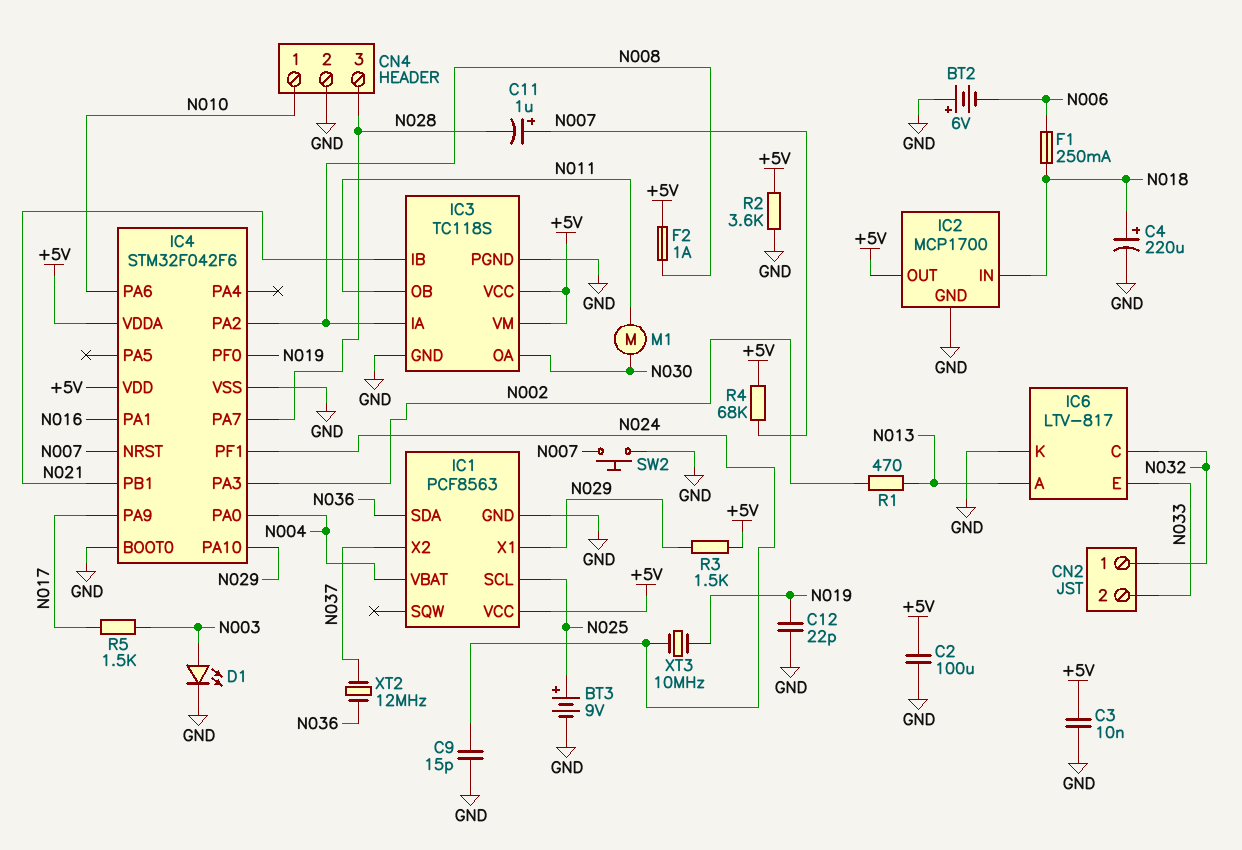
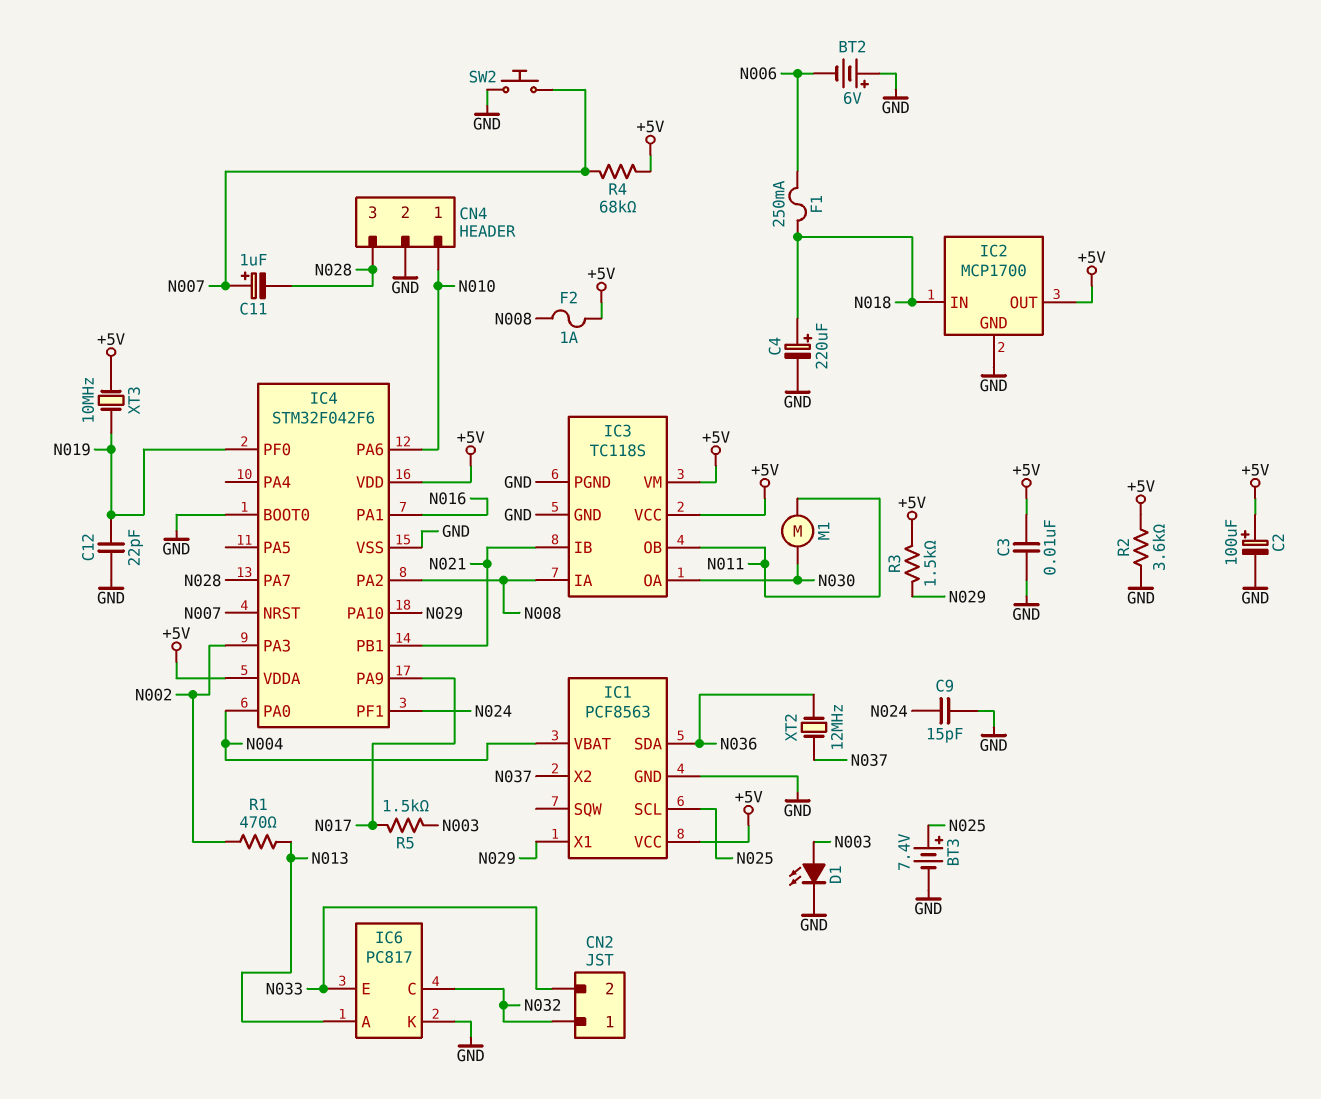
BT3: 9V (plus N025, minus GND) -> 7.4V (plus N025, minus GND)
C2: 100uF (+5V, GND) -> 100uF (plus +5V, minus GND)
IC6: LTV-817 -> PC817
XT3: 10MHz (N019, N024) -> 10MHz (+5V, N019)

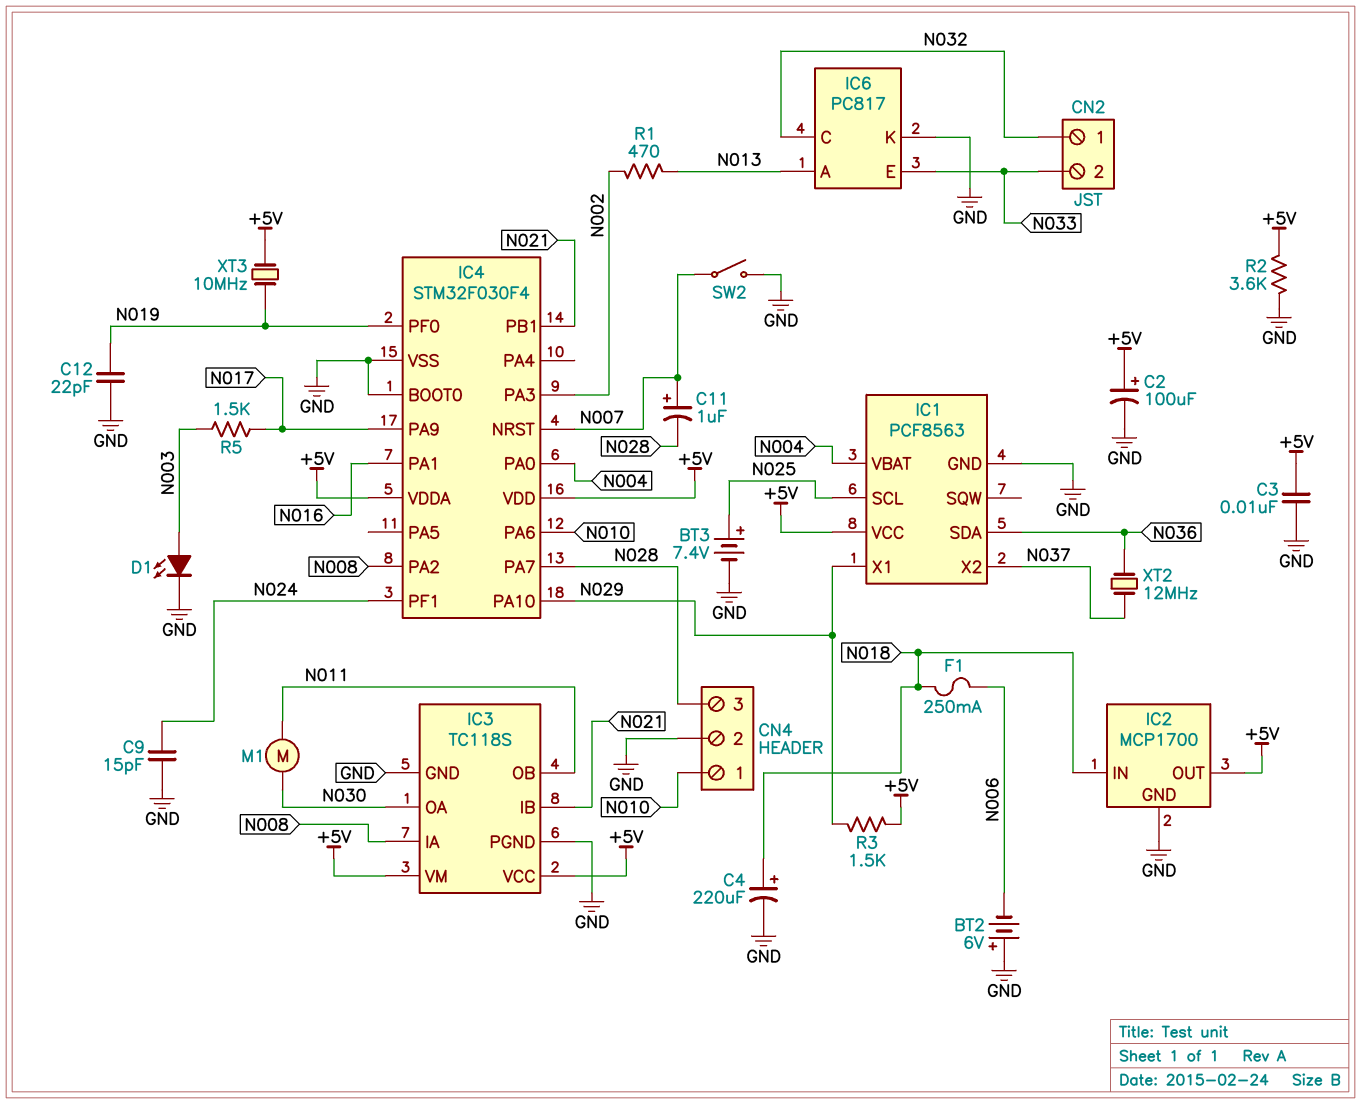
F2: 1A (+5V, N008) -> none
IC4: STM32F042F6 -> STM32F030F4
R4: 68k (+5V, N007) -> none
SW2: button (GND, N007) -> switch (GND, N007)

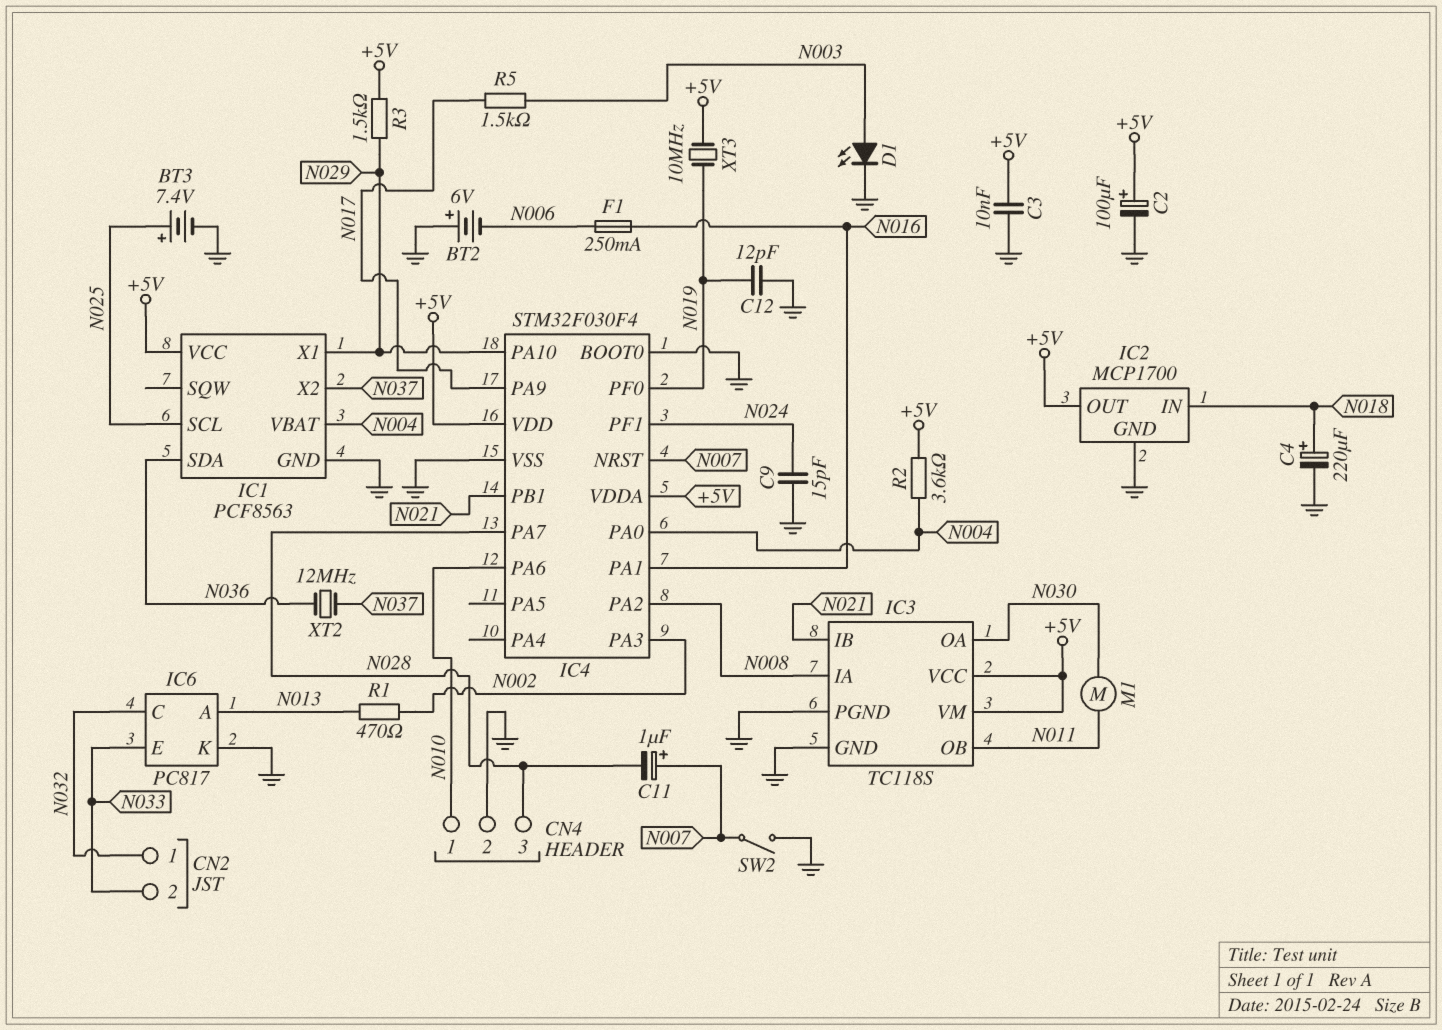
C12: 22pF (GND, N019) -> 12pF (GND, N019)
F1: 250mA (N006, N018) -> 250mA (N006, N016)
R2: 3.6k (+5V, GND) -> 3.6k (+5V, N004)

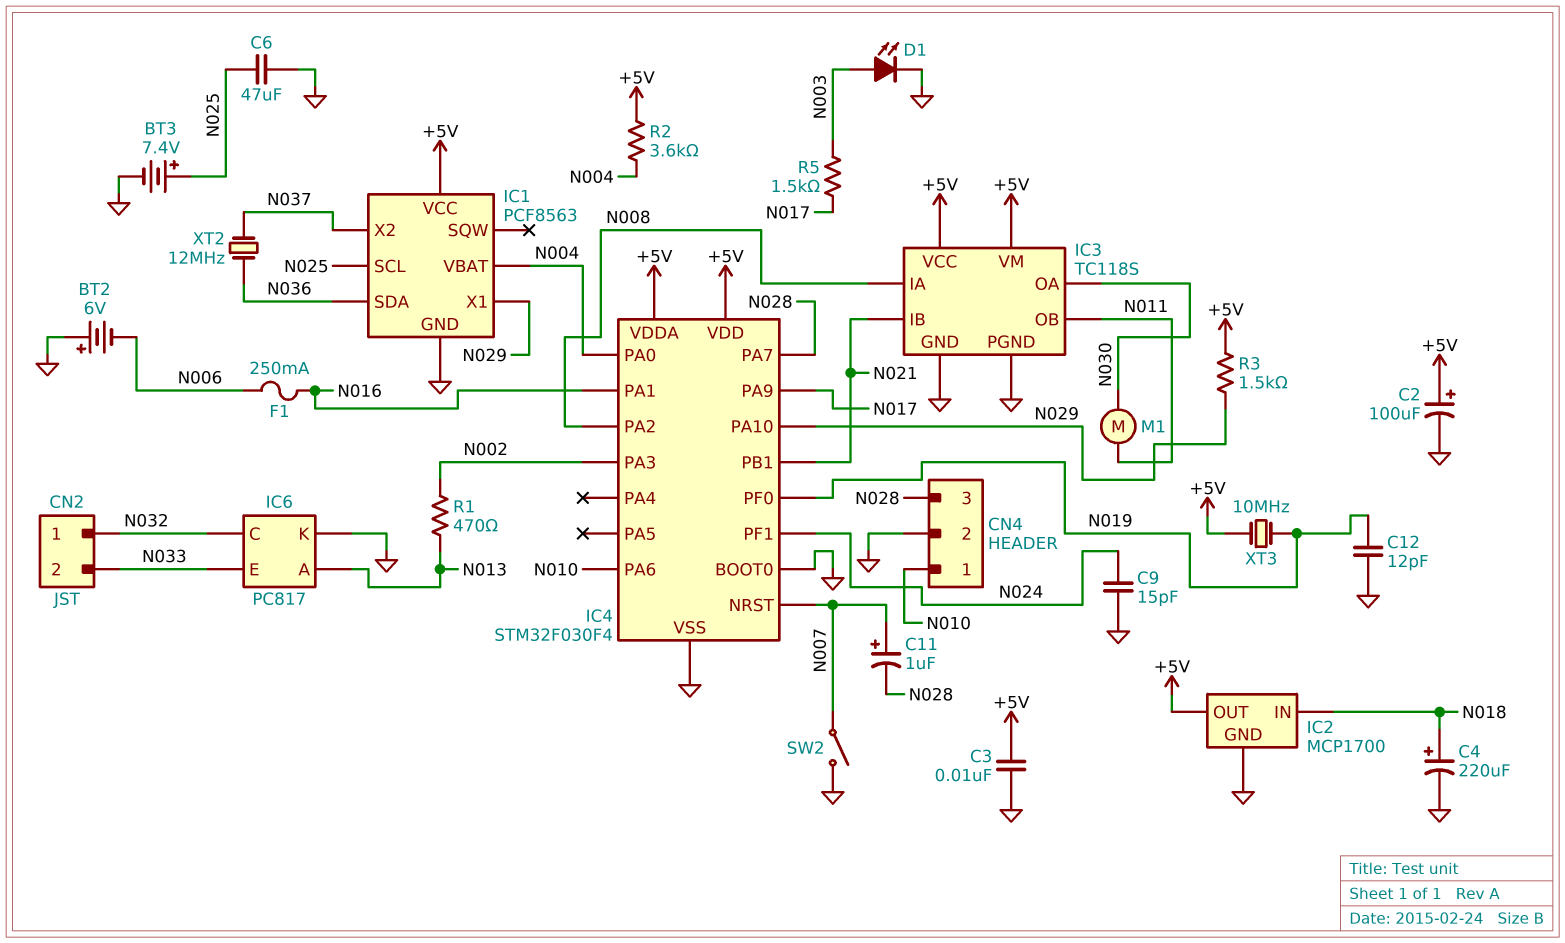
C6: none -> 47uF (GND, N025)

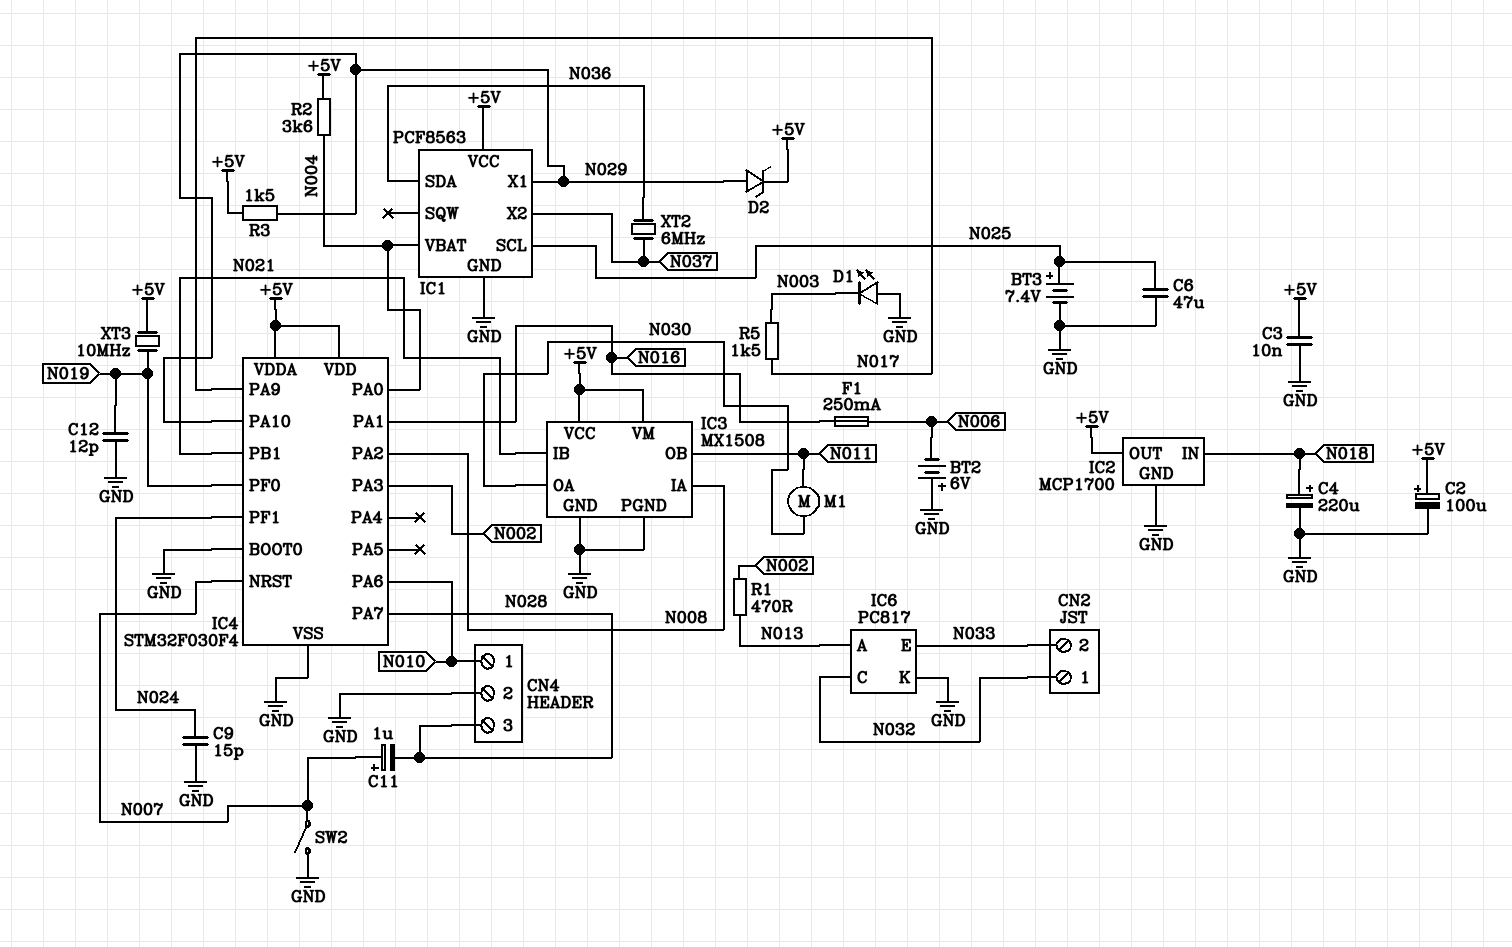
D1: LED (A N003, K GND) -> LED (A GND, K N003)
D2: none -> zener (A N029, K +5V)
IC3: TC118S -> MX1508
XT2: 12MHz (N036, N037) -> 6MHz (N036, N037)

